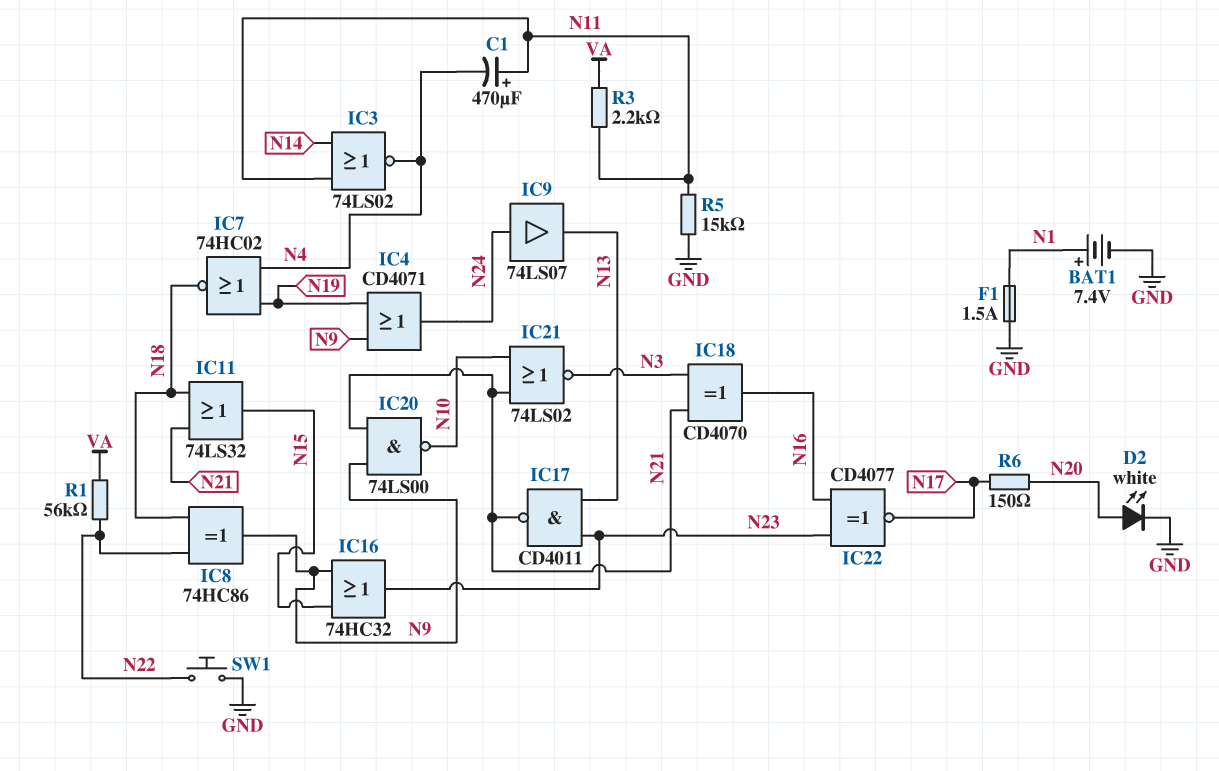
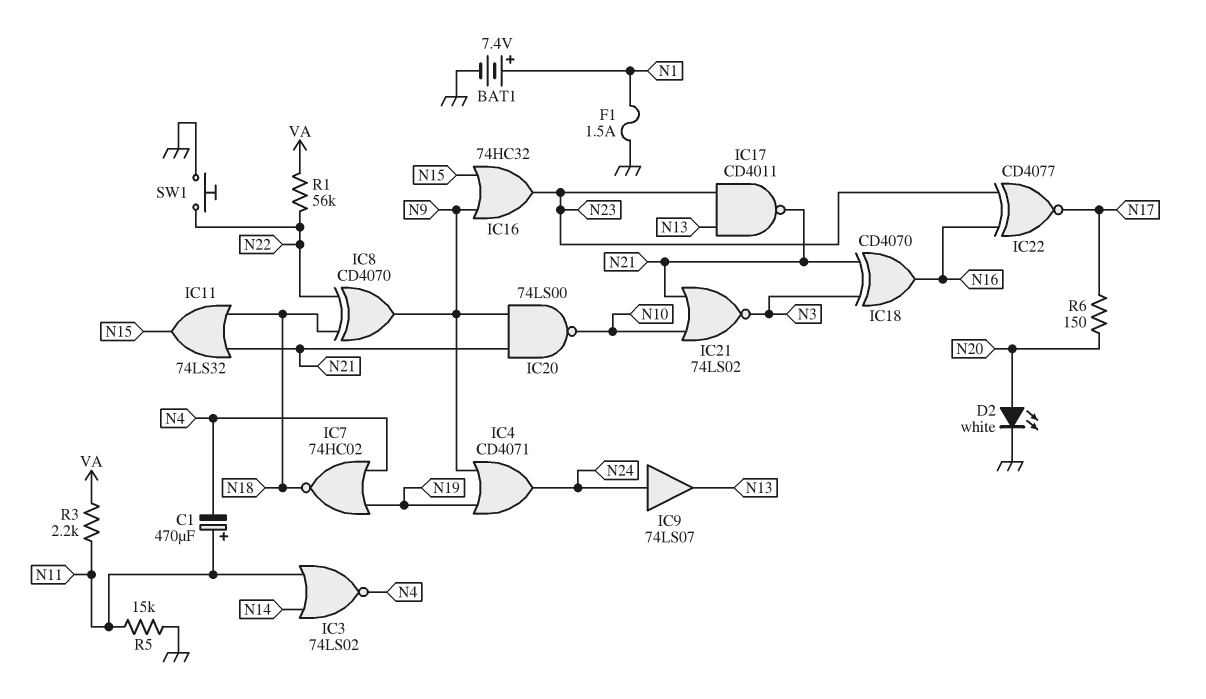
IC8: XOR 74HC86 (in N18, in N22, out N9) -> XOR CD4070 (in N18, in N22, out N9)

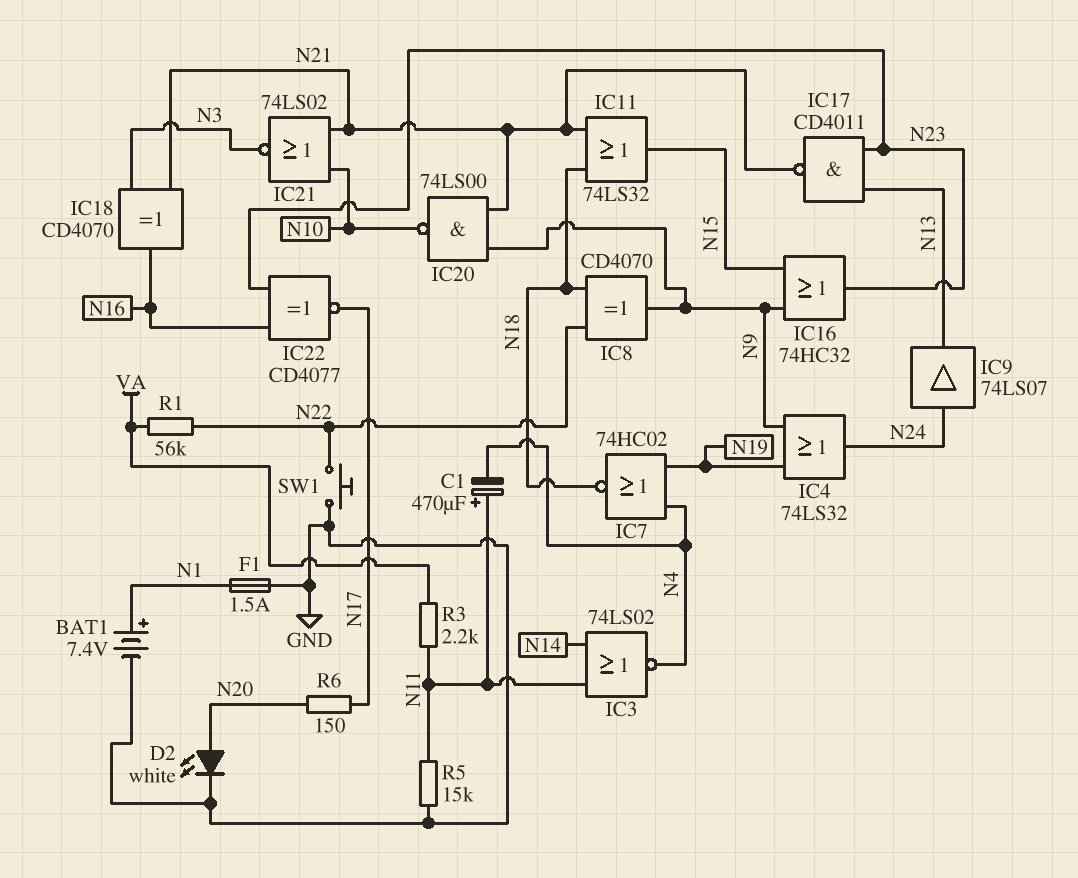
IC4: OR CD4071 (in N9, in N19, out N24) -> OR 74LS32 (in N9, in N19, out N24)

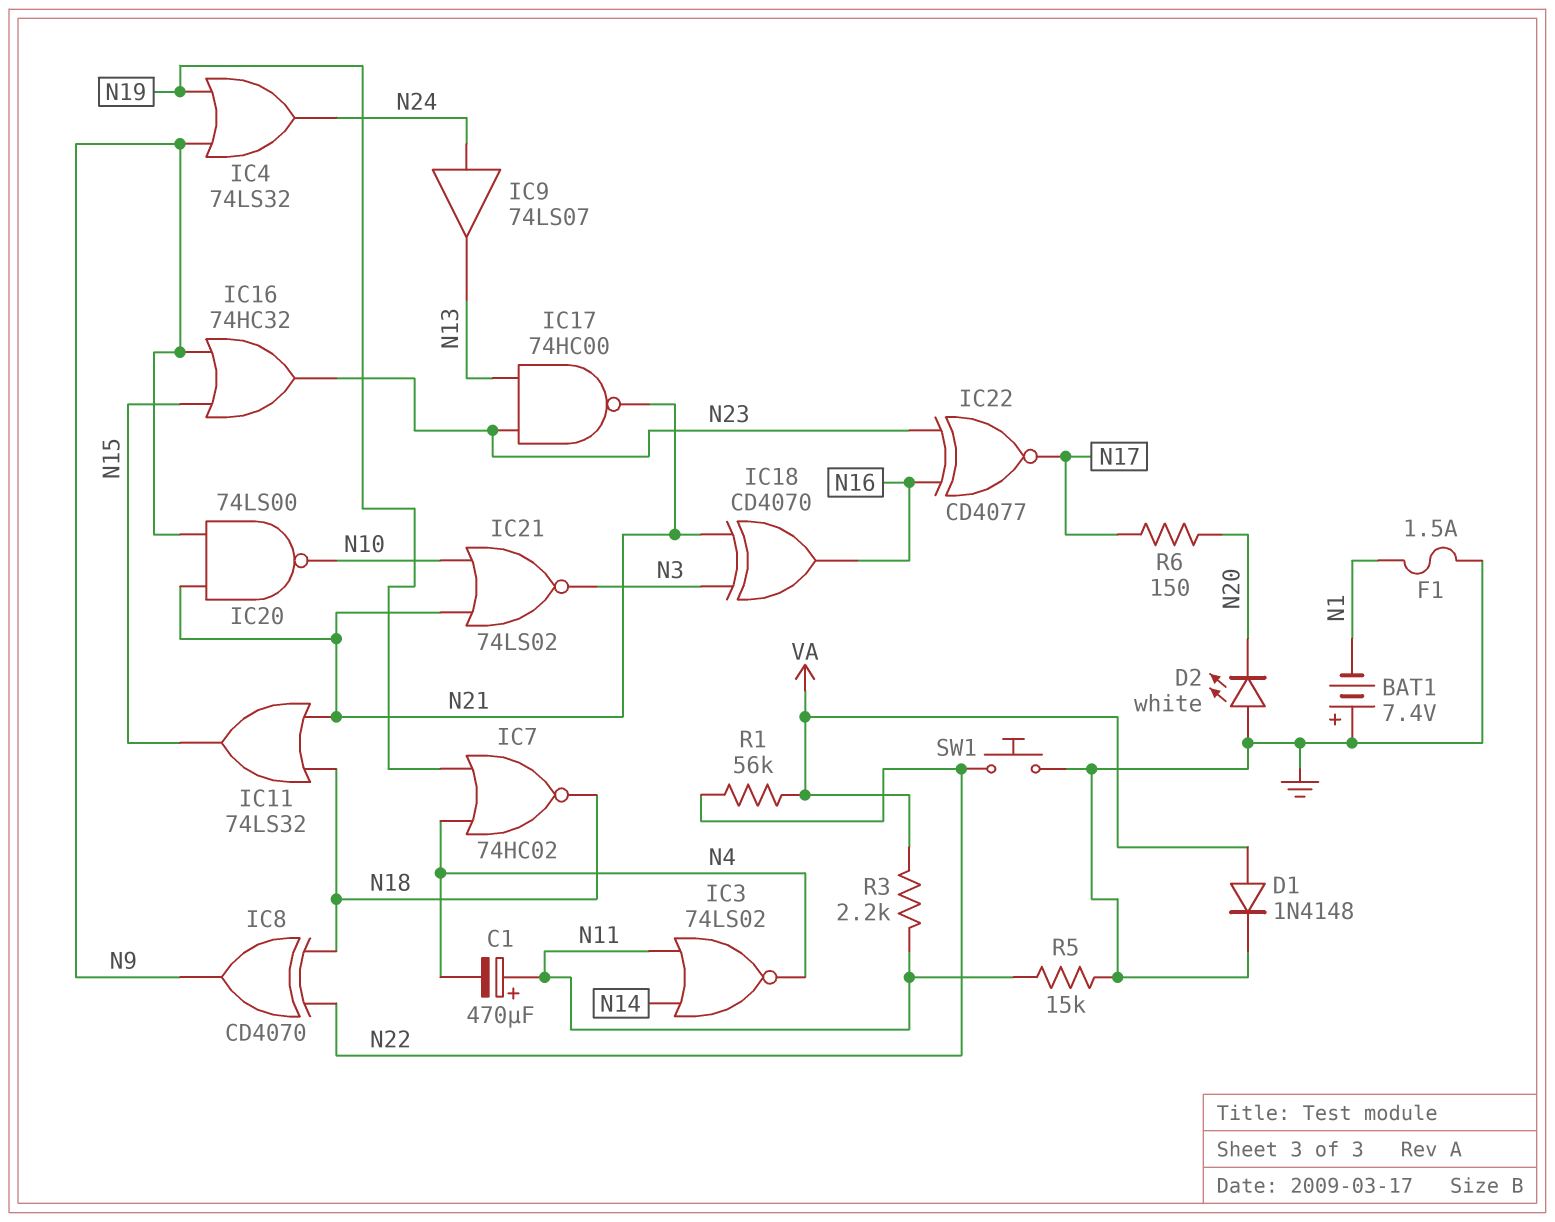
BAT1: 7.4V (plus N1, minus GND) -> 7.4V (plus GND, minus N1)
D1: none -> diode 1N4148 (A VA, K GND)
D2: LED white (A N20, K GND) -> LED white (A GND, K N20)
IC17: NAND CD4011 (in N13, in N23, out N21) -> NAND 74HC00 (in N13, in N23, out N21)

